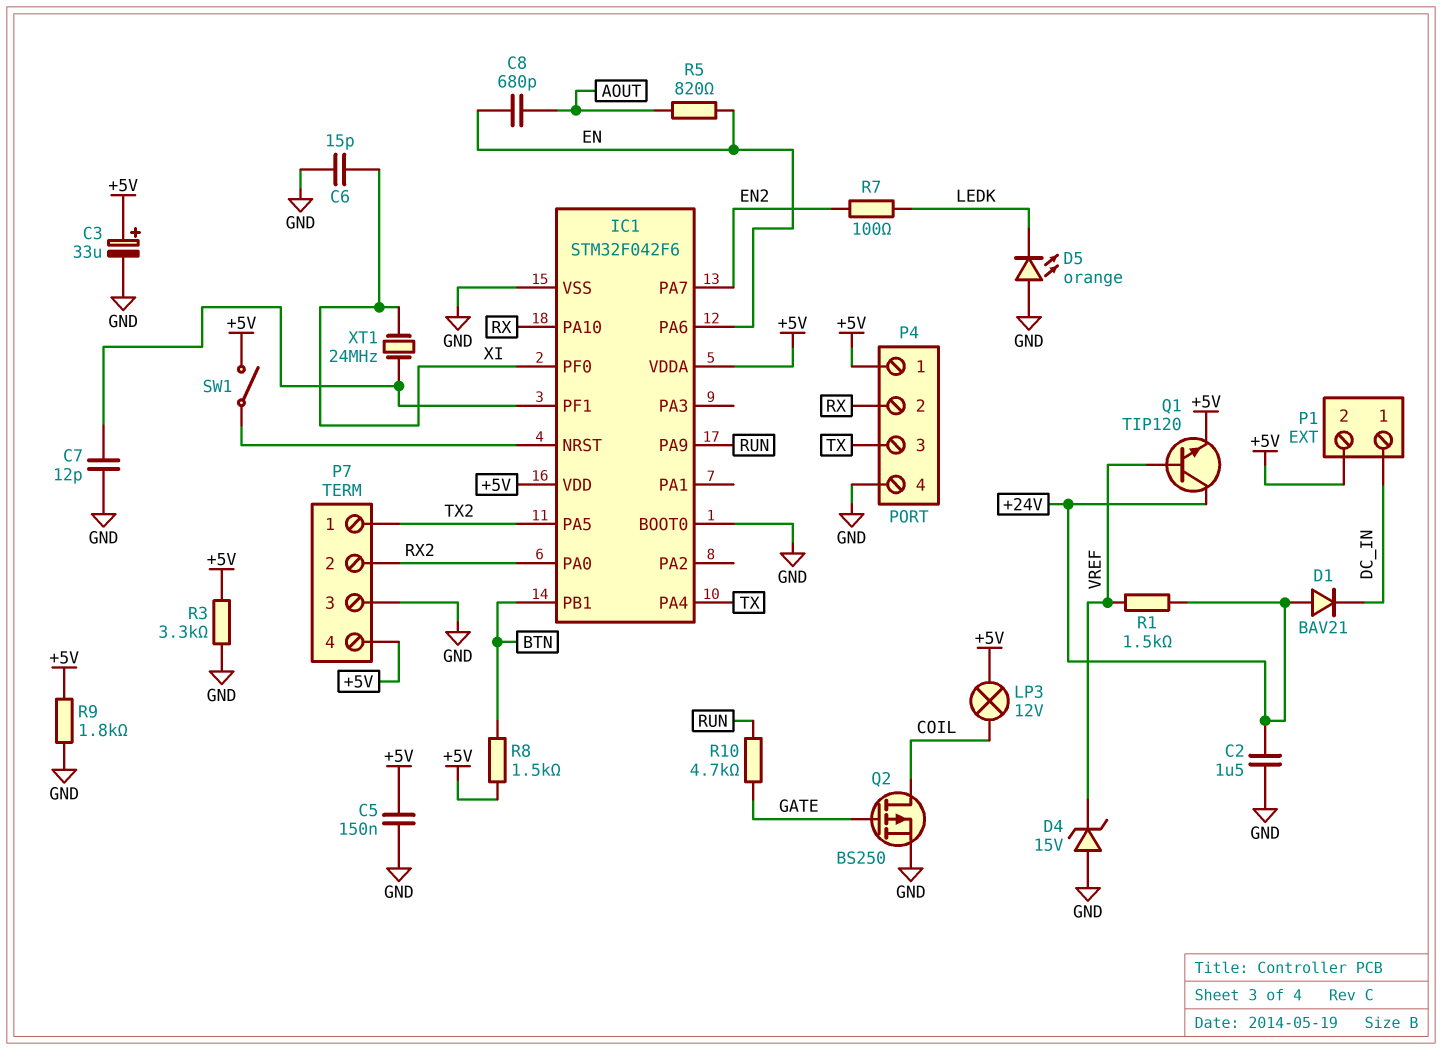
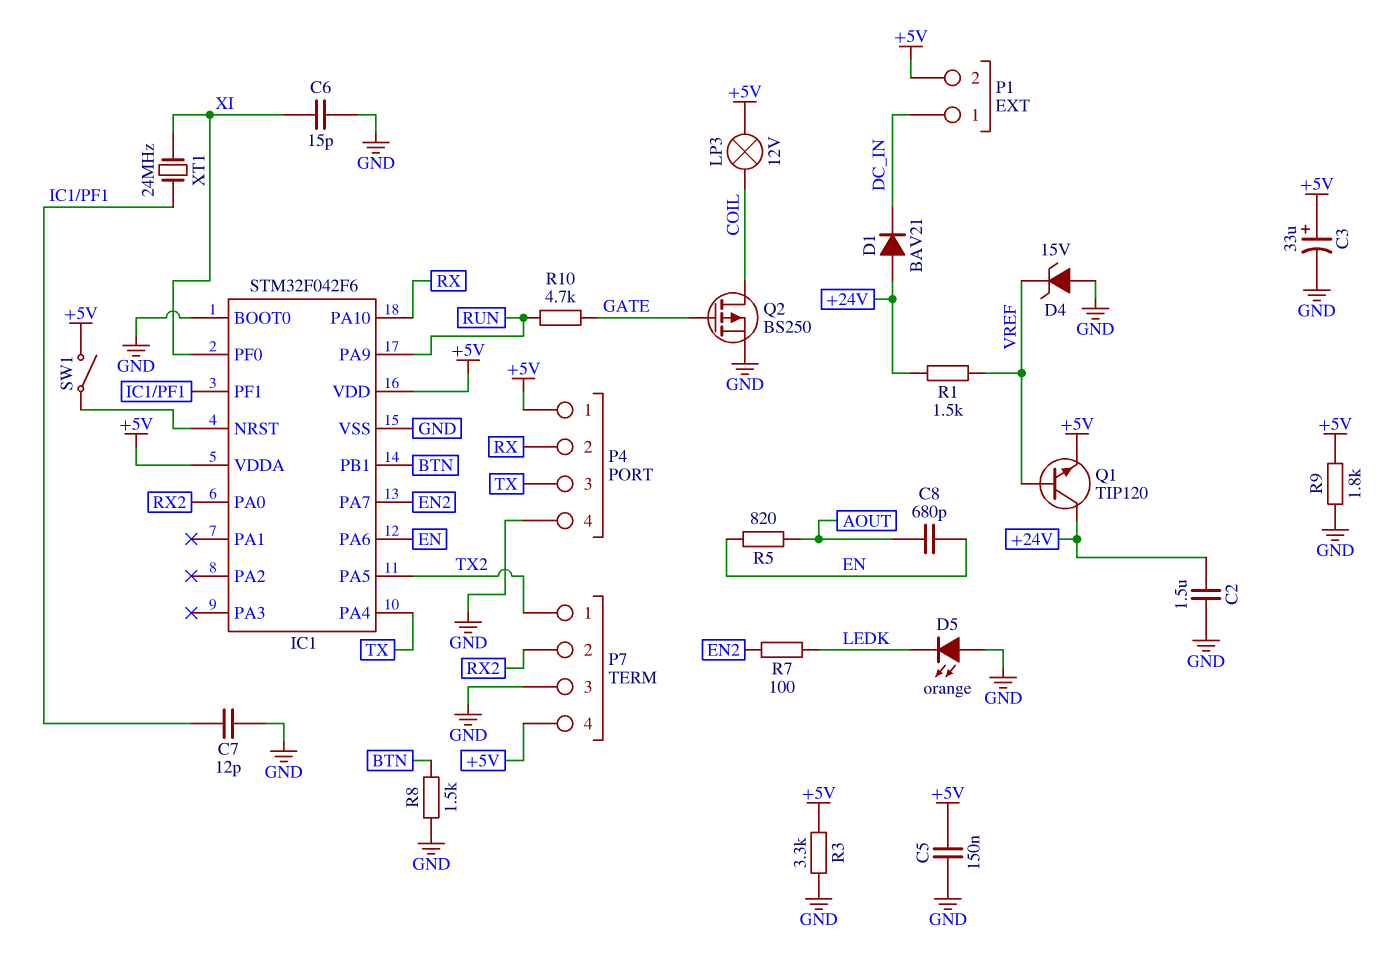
R8: 1.5k (+5V, BTN) -> 1.5k (BTN, GND)

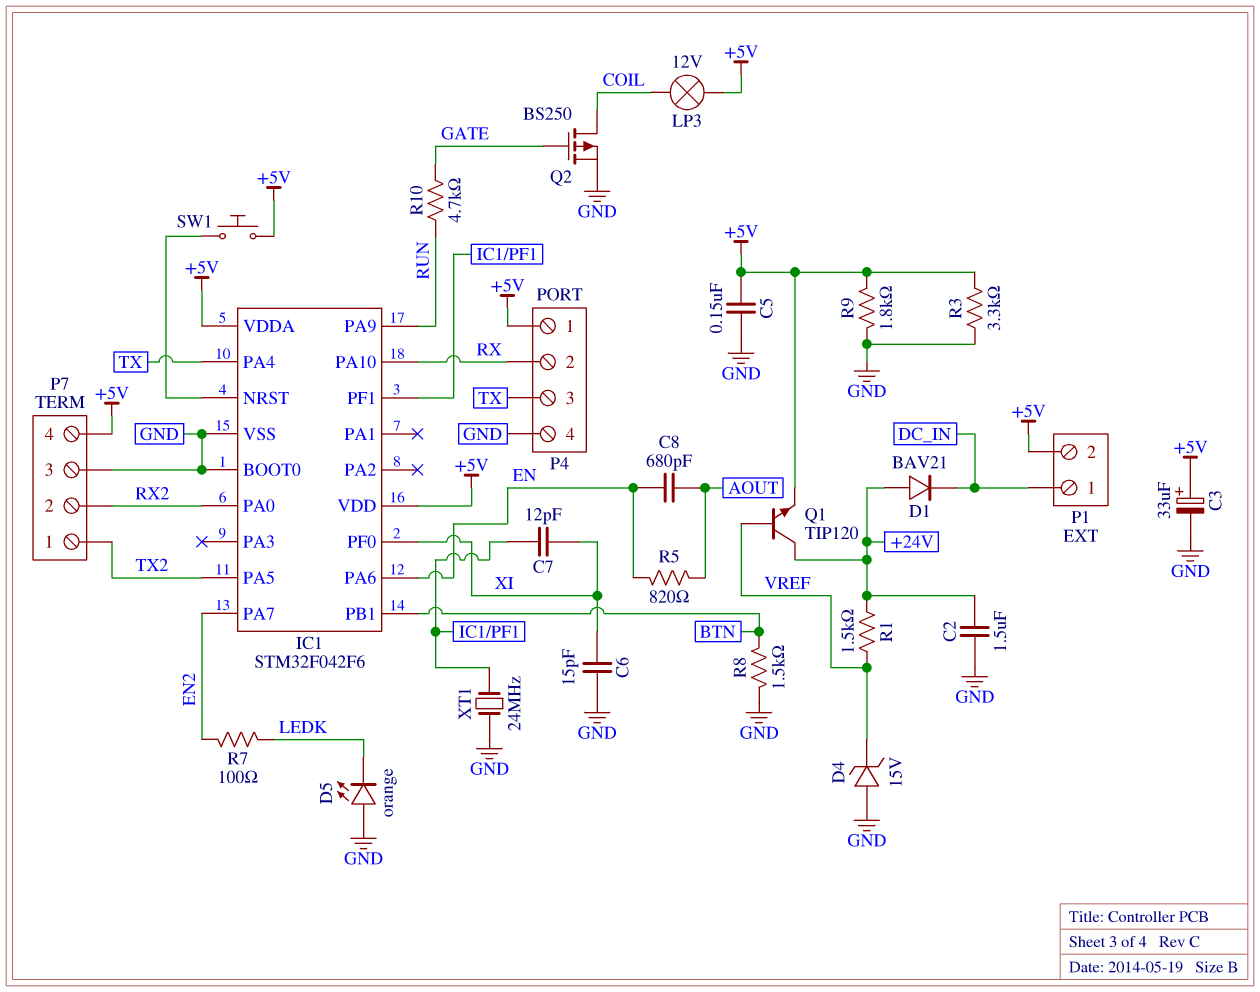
C7: 12pF (GND, IC1/PF1) -> 12pF (IC1/PF1, XI)
SW1: switch (+5V, IC1/NRST) -> button (+5V, IC1/NRST)
XT1: 24MHz (IC1/PF1, XI) -> 24MHz (GND, IC1/PF1)

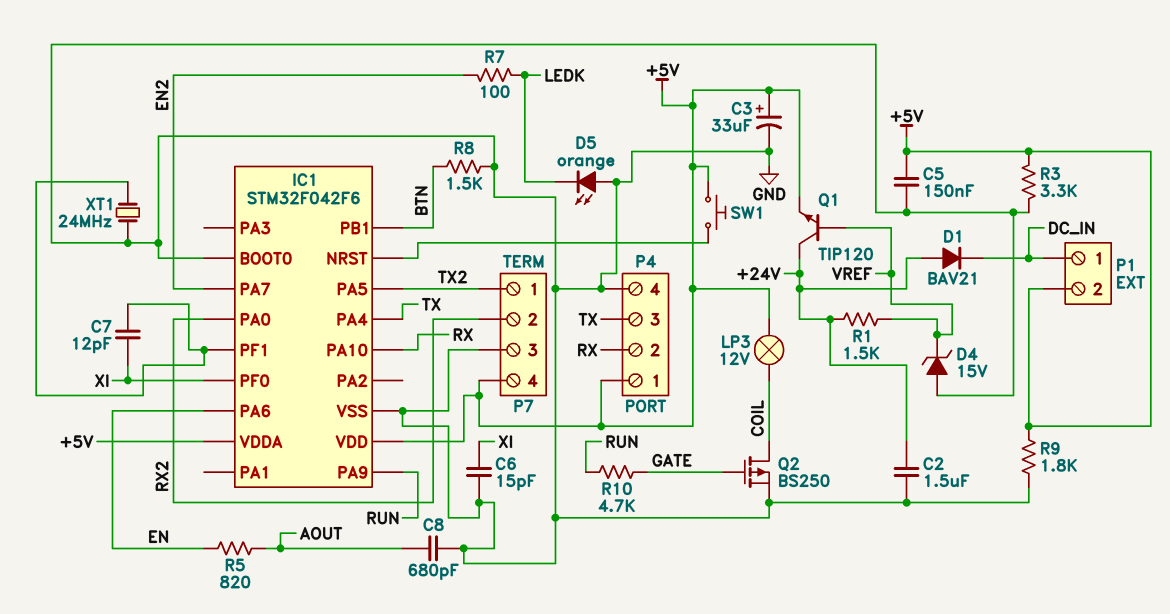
C8: 680pF (AOUT, EN) -> 680pF (AOUT, GND)

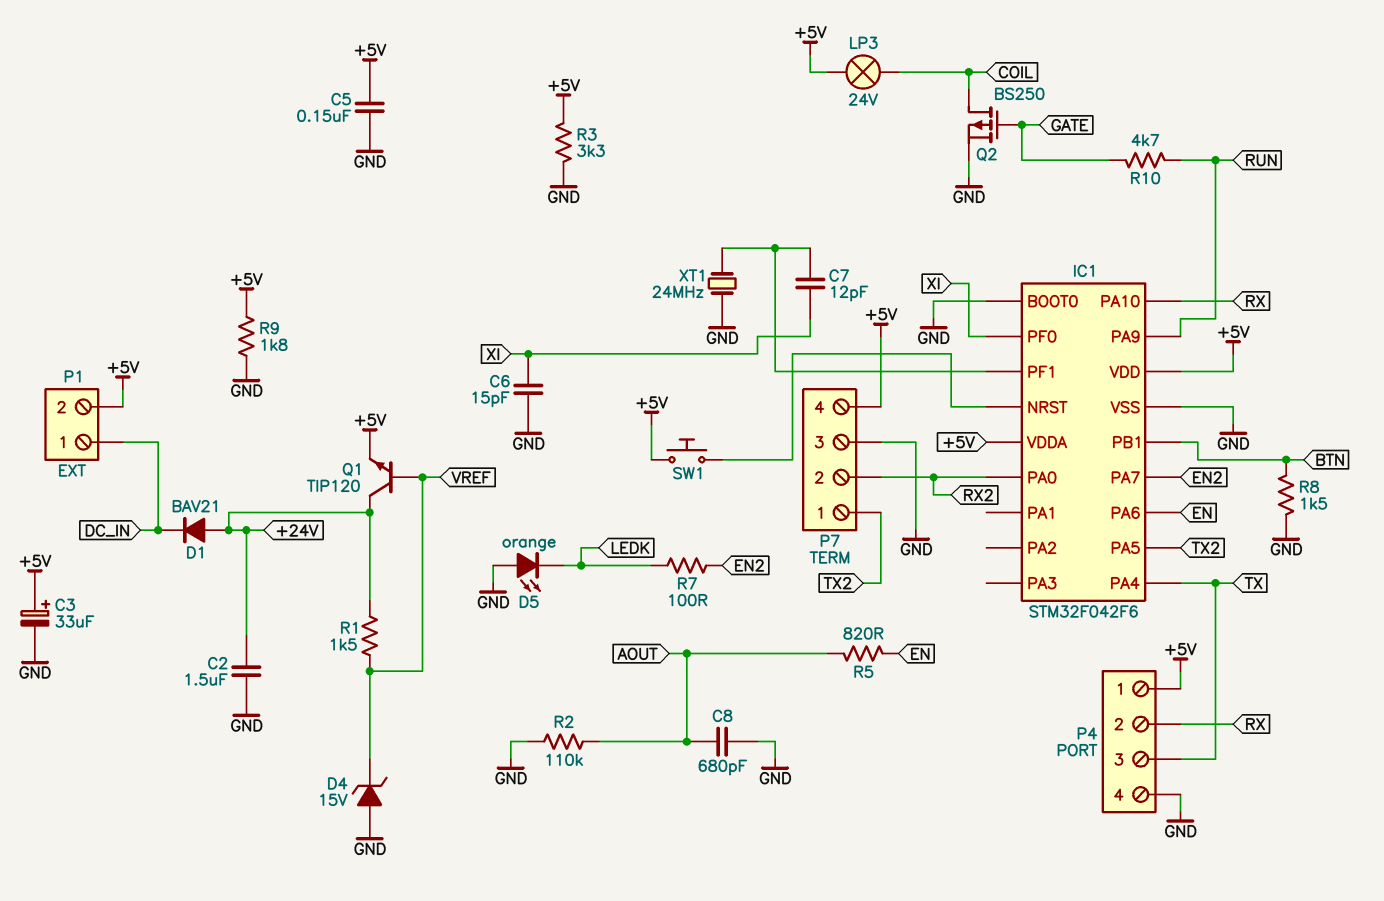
LP3: lamp 12V (+5V, COIL) -> lamp 24V (+5V, COIL)
R2: none -> 110k (AOUT, GND)

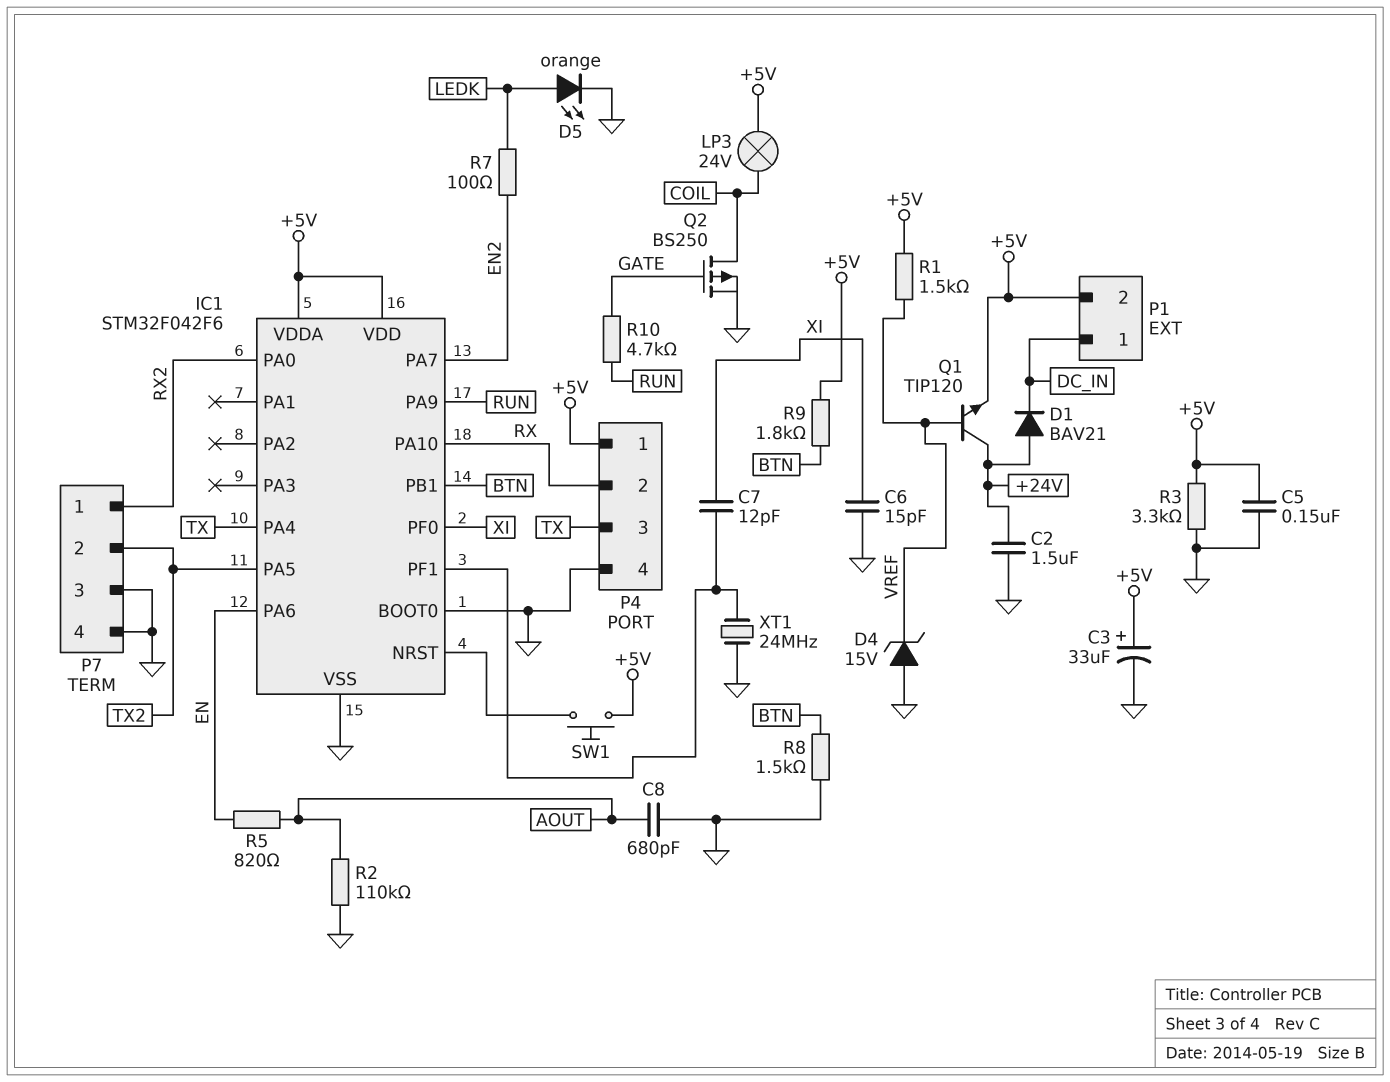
D5: LED orange (A GND, K LEDK) -> LED orange (A LEDK, K GND)
P7 pin 1: TX2 -> RX2
P7 pin 2: RX2 -> TX2
P7 pin 4: +5V -> GND
R1: 1.5k (+24V, VREF) -> 1.5k (+5V, VREF)
R9: 1.8k (+5V, GND) -> 1.8k (+5V, BTN)

